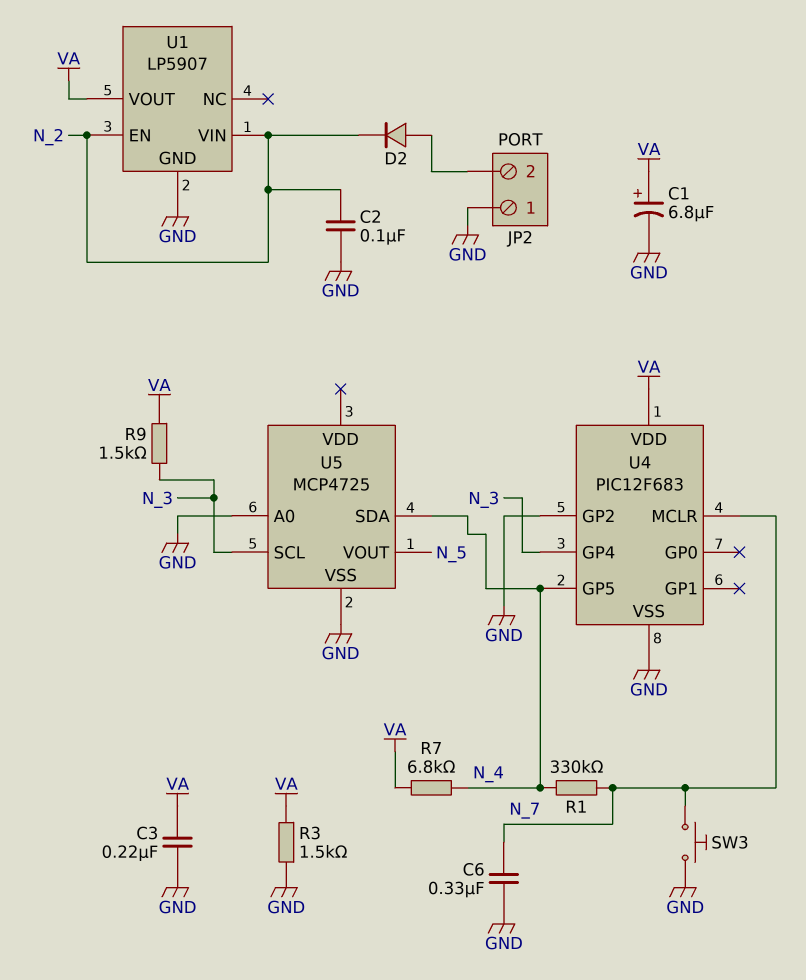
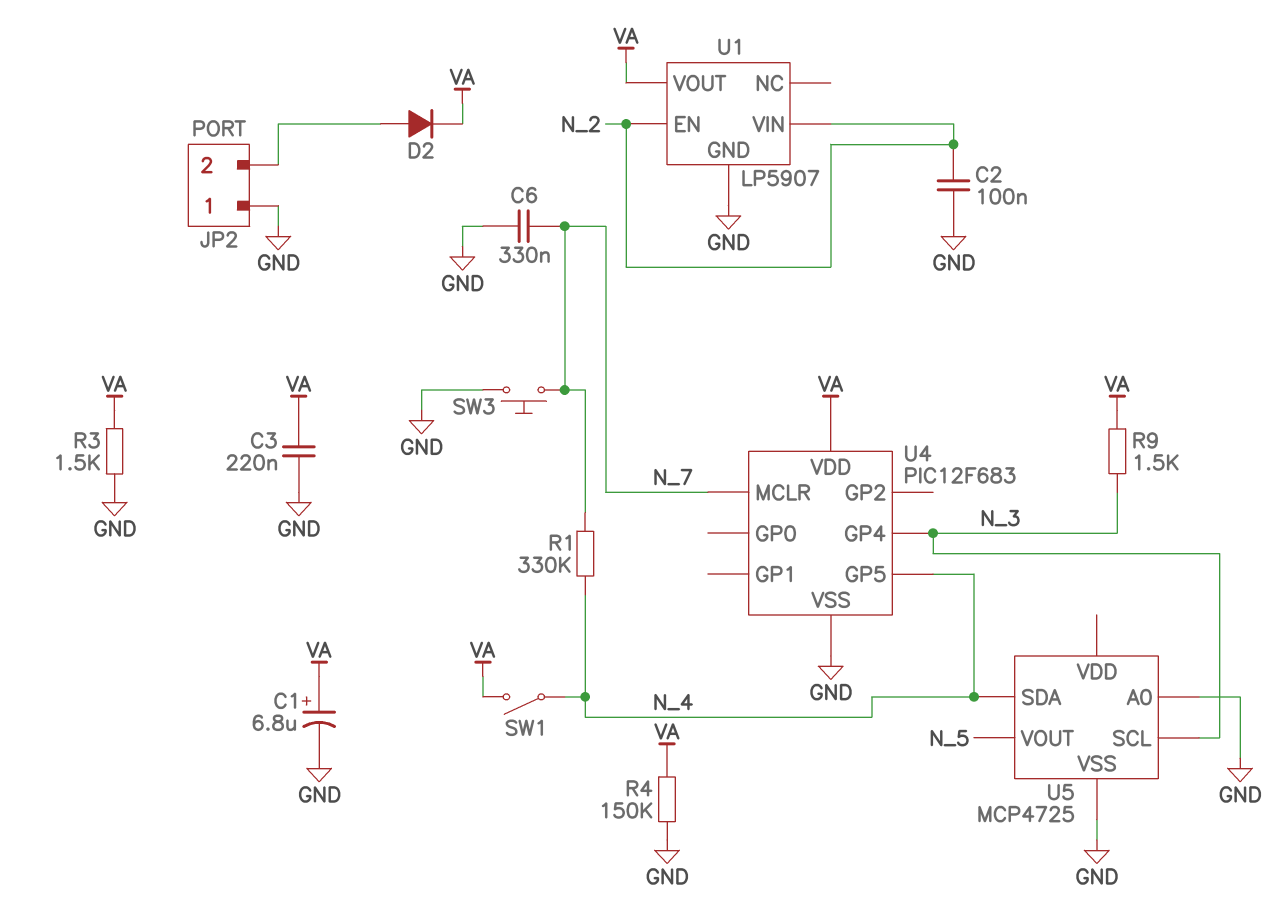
D2: diode (A JP2/2, K N_2) -> diode (A JP2/2, K VA)
R4: none -> 150k (GND, VA)
R7: 6.8k (N_4, VA) -> none
SW1: none -> switch (N_4, VA)
U4 pin GP2: GND -> none

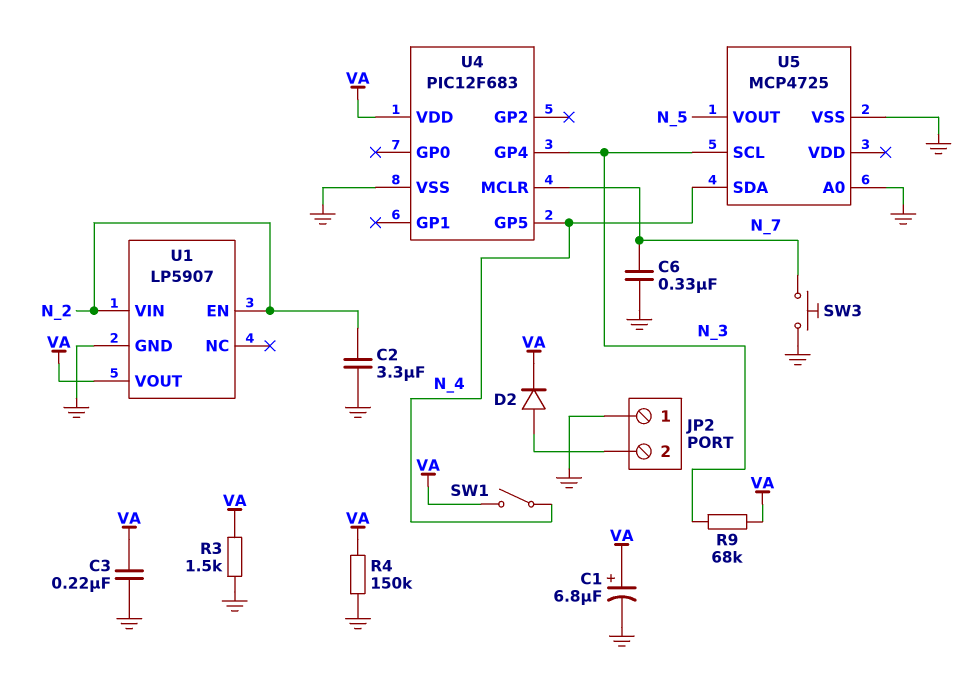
C2: 100nF (GND, N_2) -> 3.3uF (GND, N_2)
R1: 330k (N_4, N_7) -> none
R9: 1.5k (N_3, VA) -> 68k (N_3, VA)

